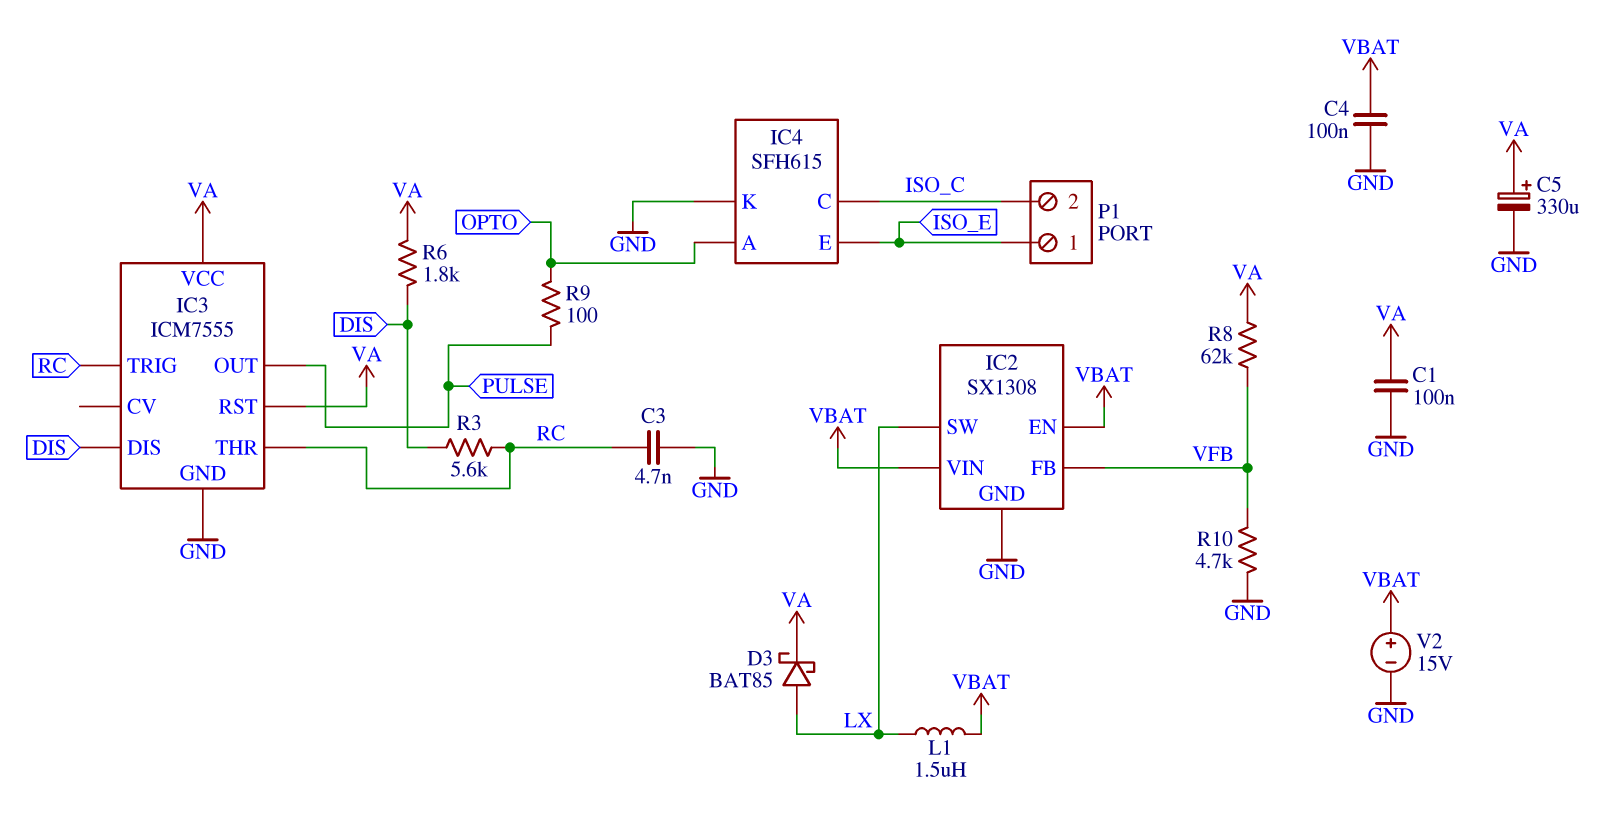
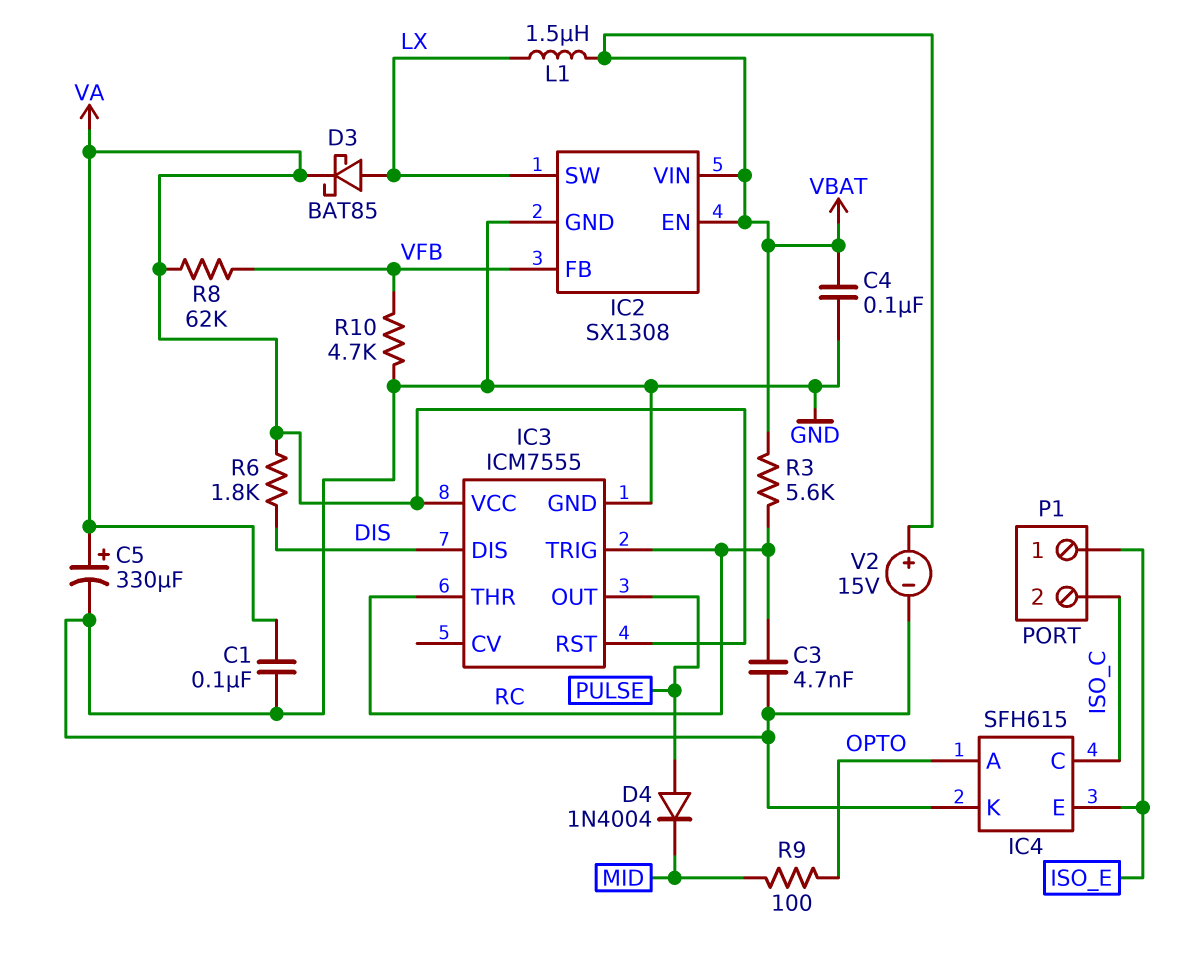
D4: none -> diode 1N4004 (A PULSE, K MID)
R3: 5.6k (DIS, RC) -> 5.6k (RC, VBAT)
R9: 100 (OPTO, PULSE) -> 100 (MID, OPTO)

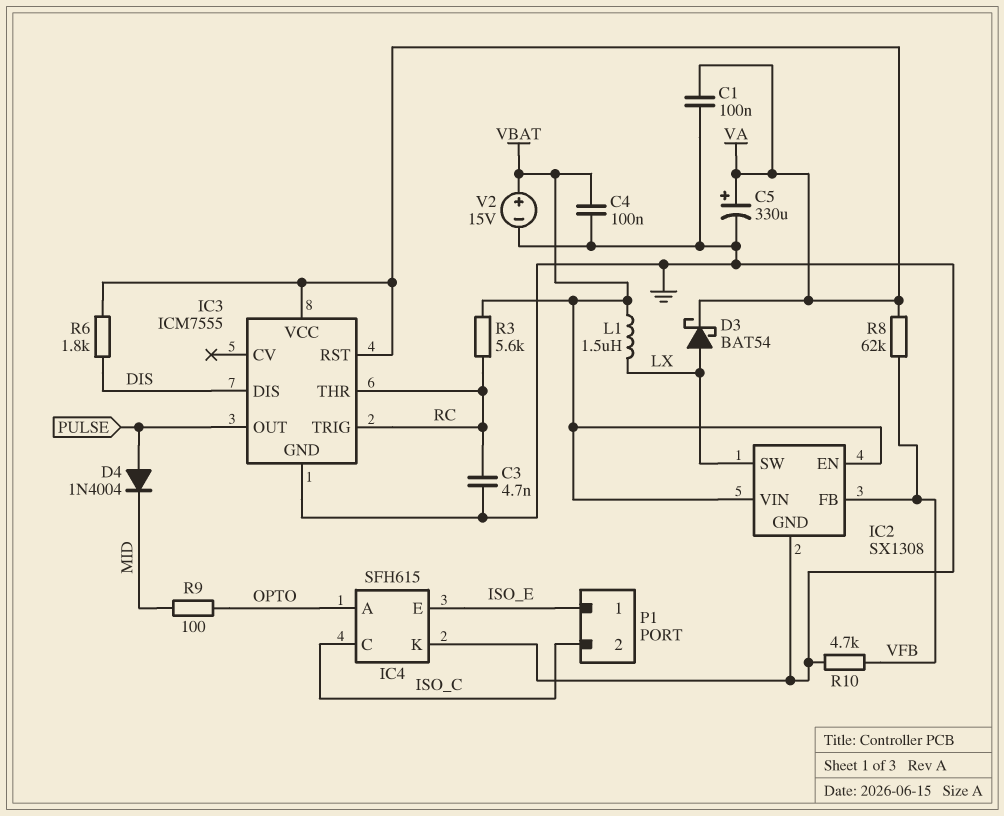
D3: schottky BAT85 (A LX, K VA) -> schottky BAT54 (A LX, K VA)

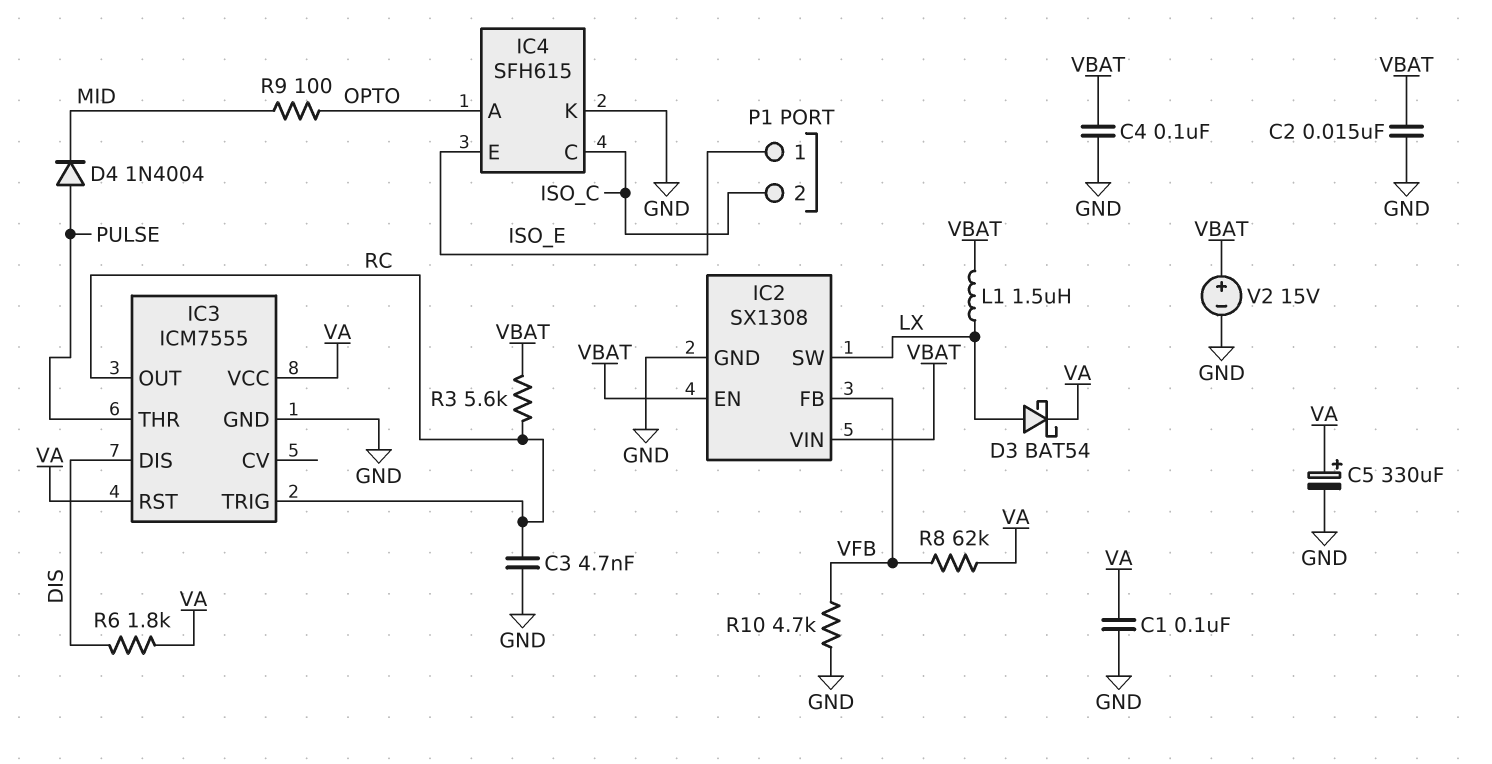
C2: none -> 15nF (GND, VBAT)
IC3 pin OUT: PULSE -> RC
IC3 pin THR: RC -> PULSE

